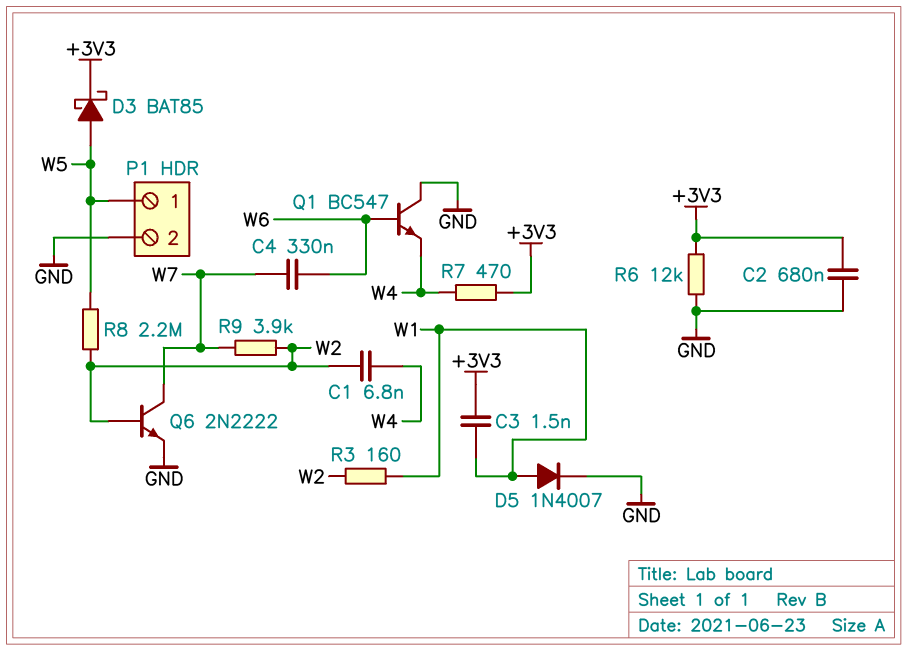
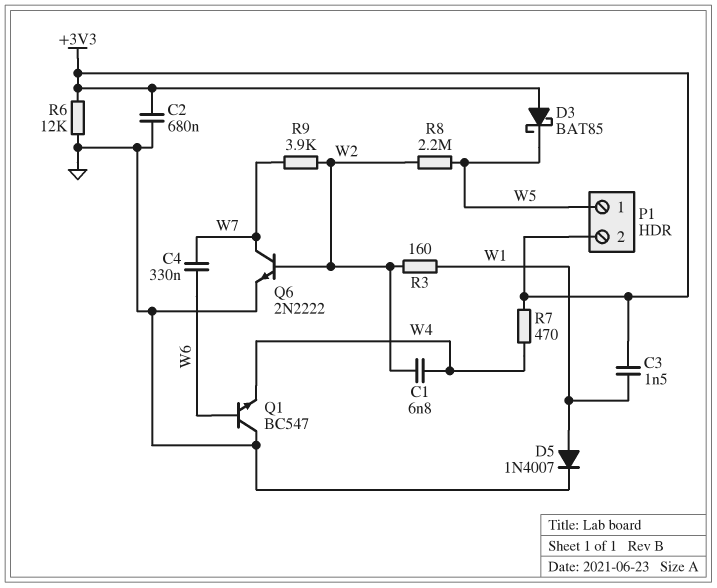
D3: schottky BAT85 (A W5, K +3V3) -> schottky BAT85 (A +3V3, K W5)
P1 pin 2: GND -> +3V3

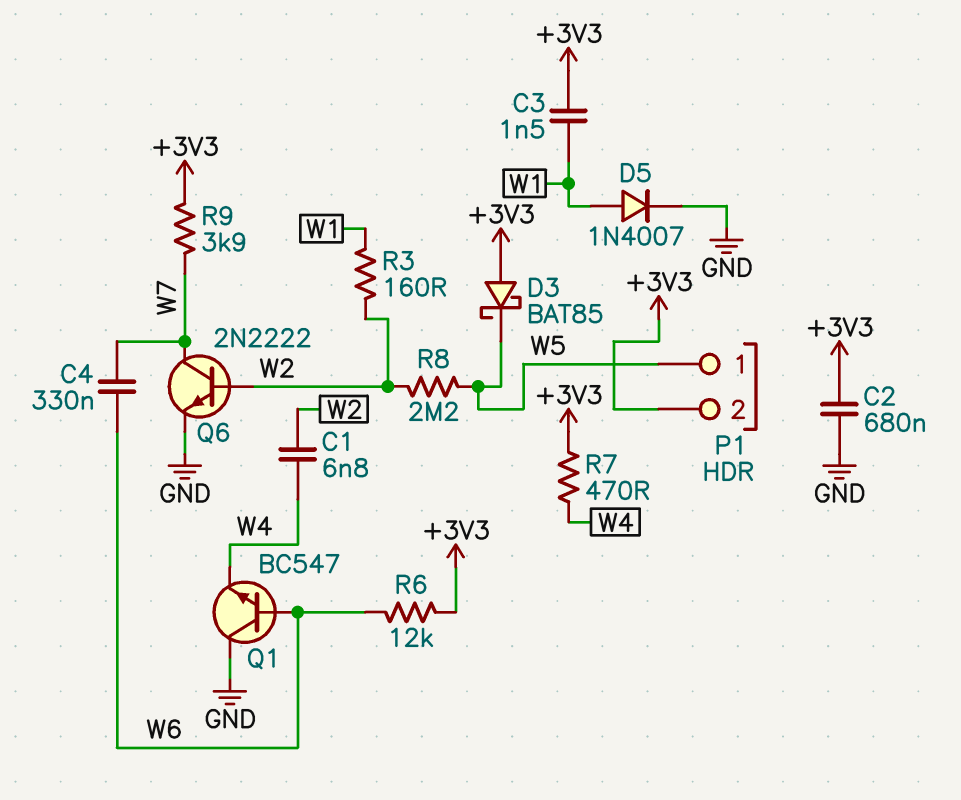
R6: 12k (+3V3, GND) -> 12k (+3V3, W6)
R9: 3.9k (W2, W7) -> 3.9k (+3V3, W7)

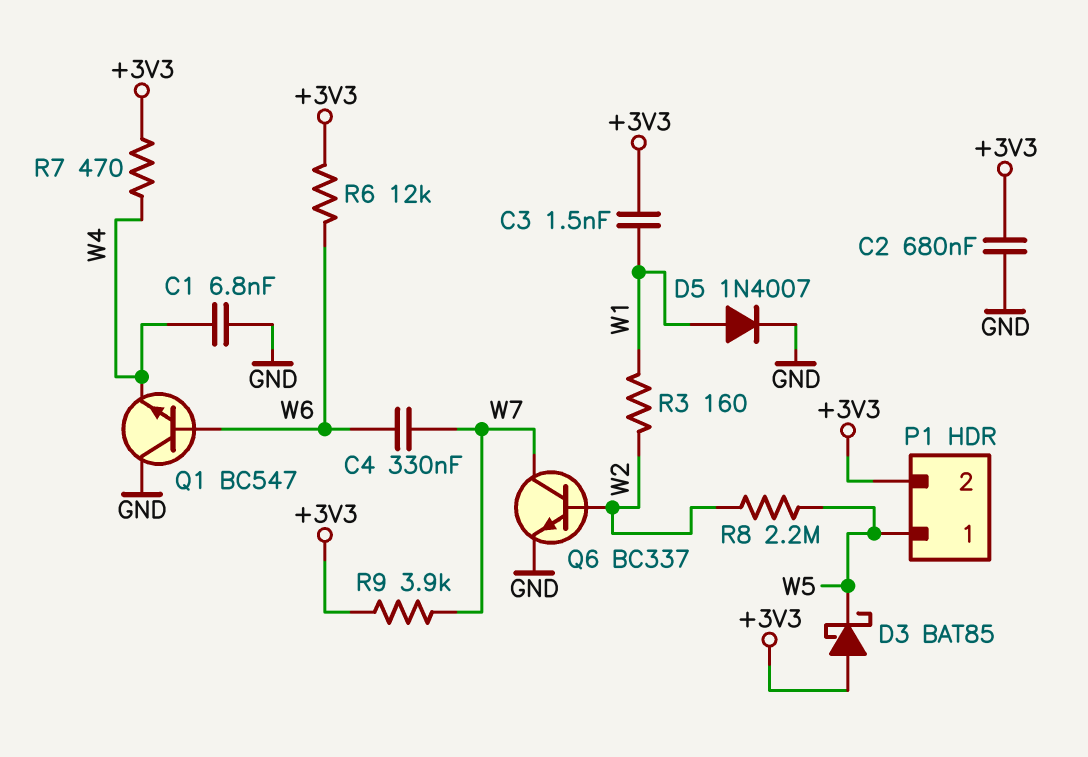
C1: 6.8nF (W2, W4) -> 6.8nF (GND, W4)
Q6: NPN 2N2222 (B W2, C W7, E GND) -> NPN BC337 (B W2, C W7, E GND)

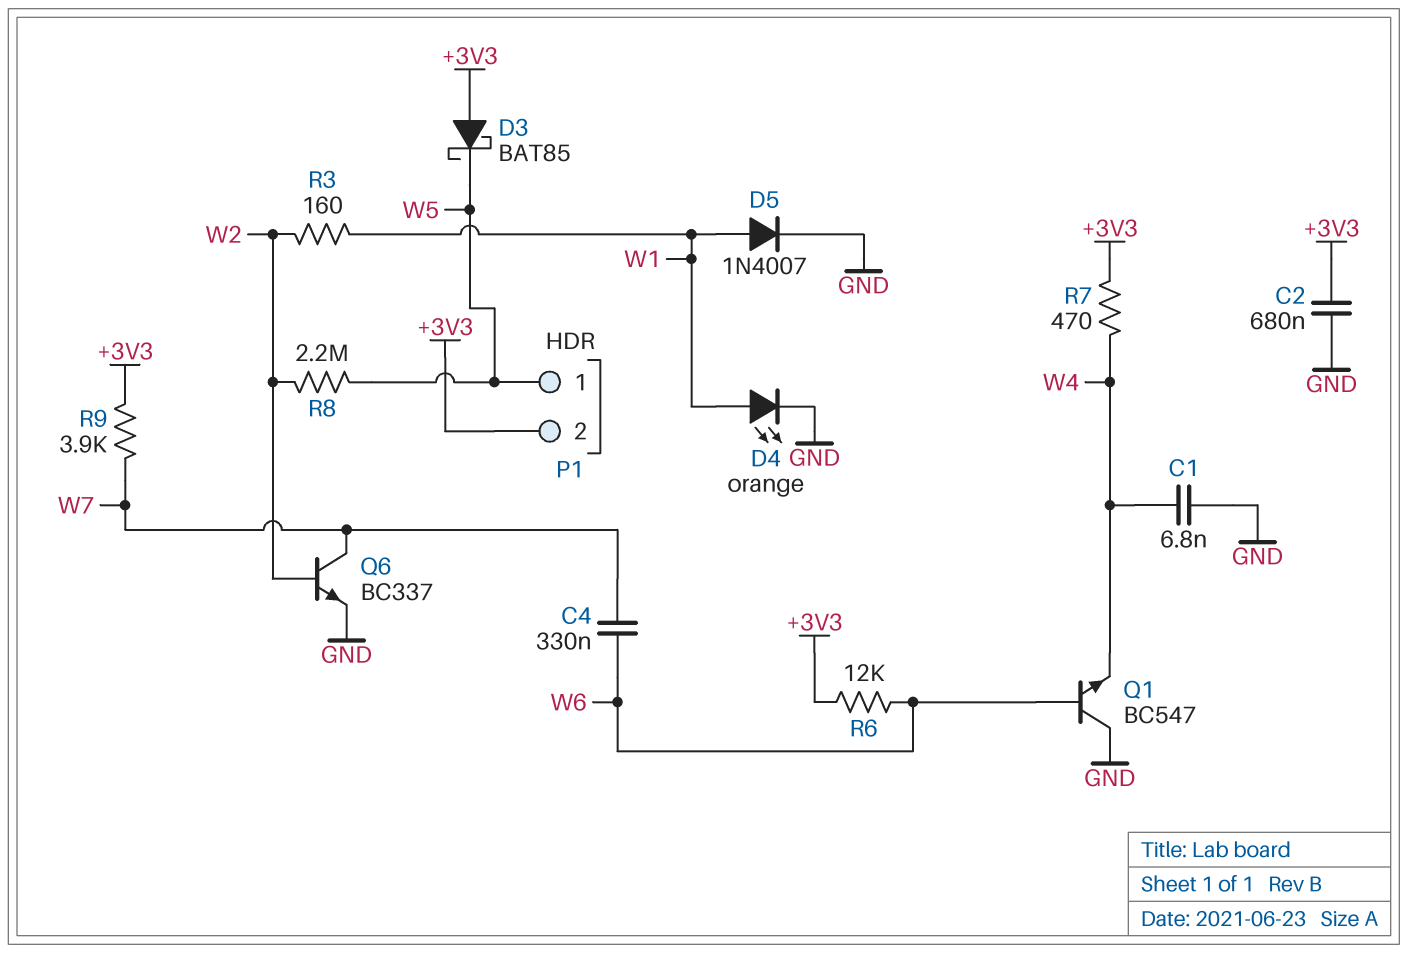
C3: 1.5nF (+3V3, W1) -> none
D4: none -> LED orange (A W1, K GND)

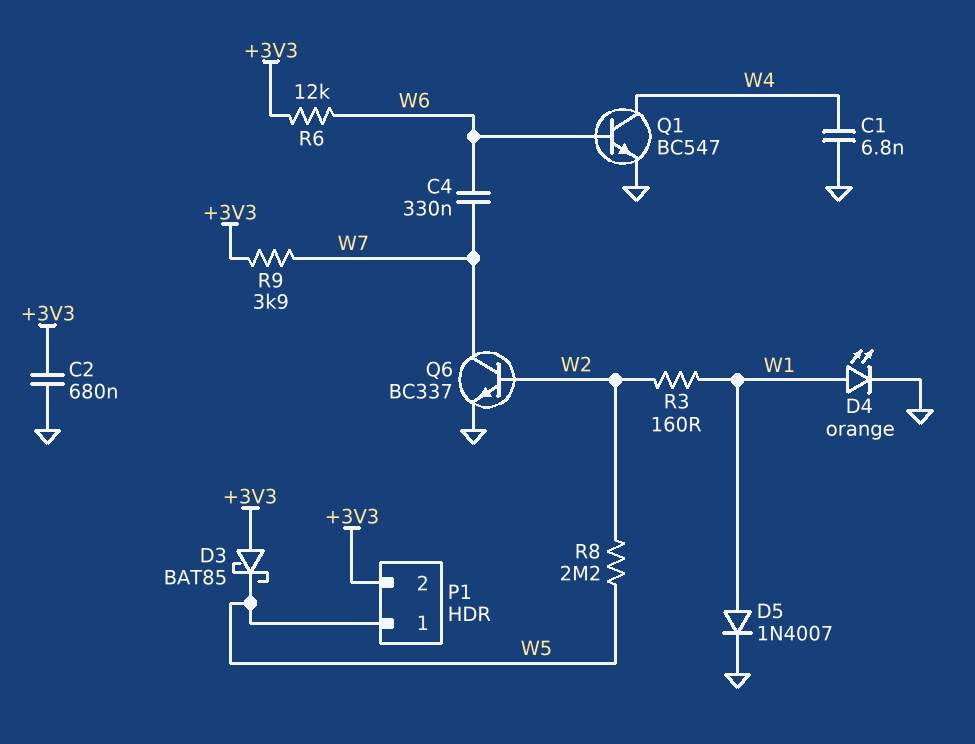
Q1: NPN BC547 (B W6, C GND, E W4) -> NPN BC547 (B W6, C W4, E GND)
R7: 470 (+3V3, W4) -> none

